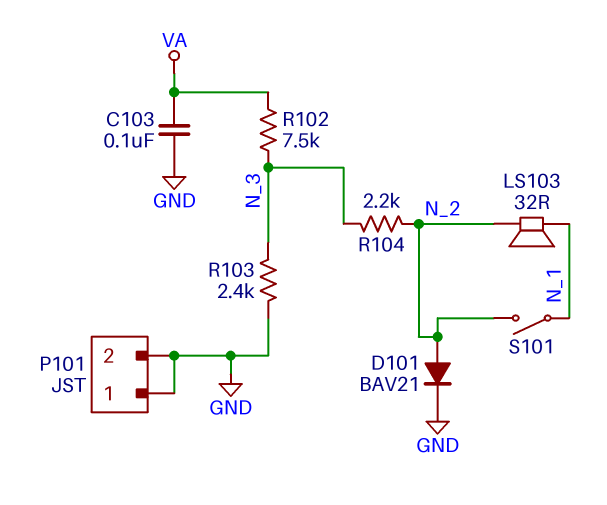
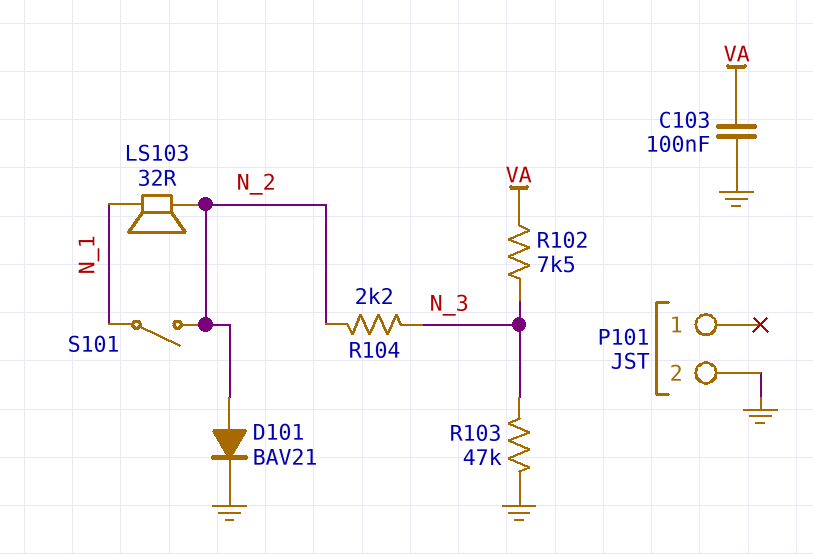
P101 pin 1: GND -> none
R103: 2.4k (GND, N_3) -> 47k (GND, N_3)

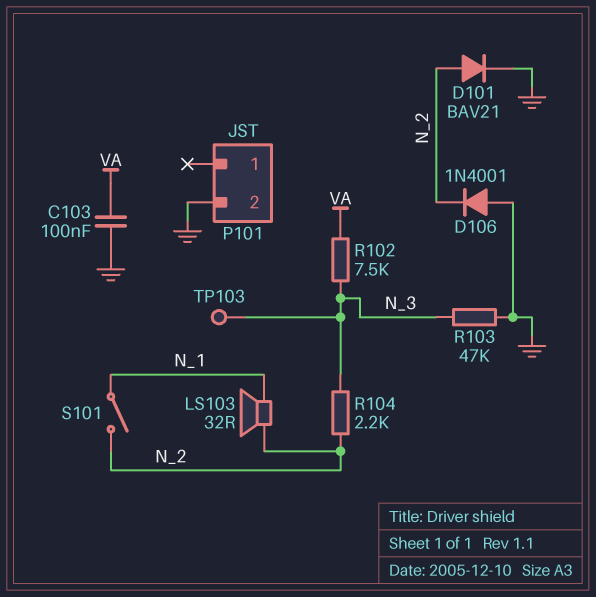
D106: none -> diode 1N4001 (A GND, K N_2)
TP103: none -> test point (N_3)

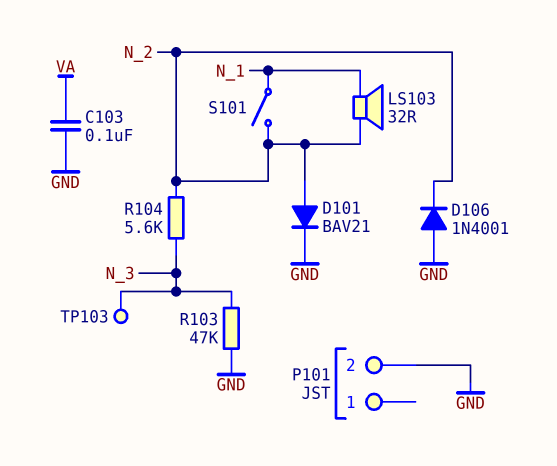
R102: 7.5k (N_3, VA) -> none
R104: 2.2k (N_2, N_3) -> 5.6k (N_2, N_3)

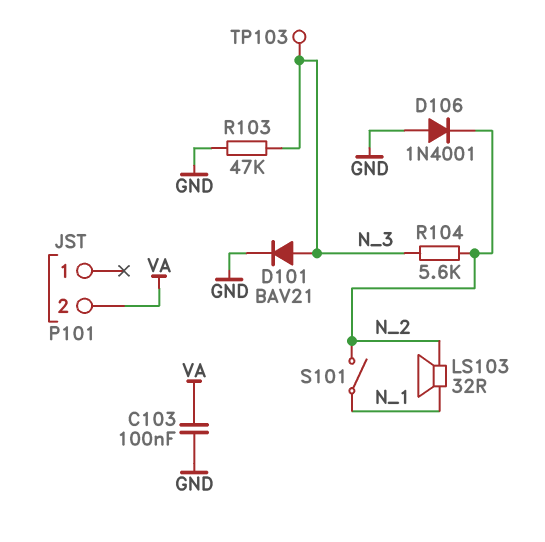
D101: diode BAV21 (A N_2, K GND) -> diode BAV21 (A N_3, K GND)
P101 pin 2: GND -> VA

